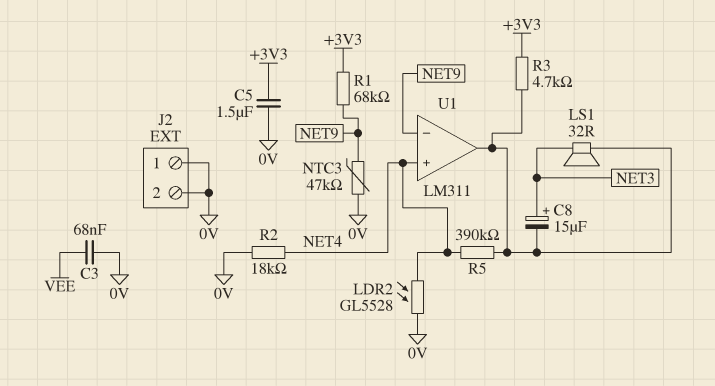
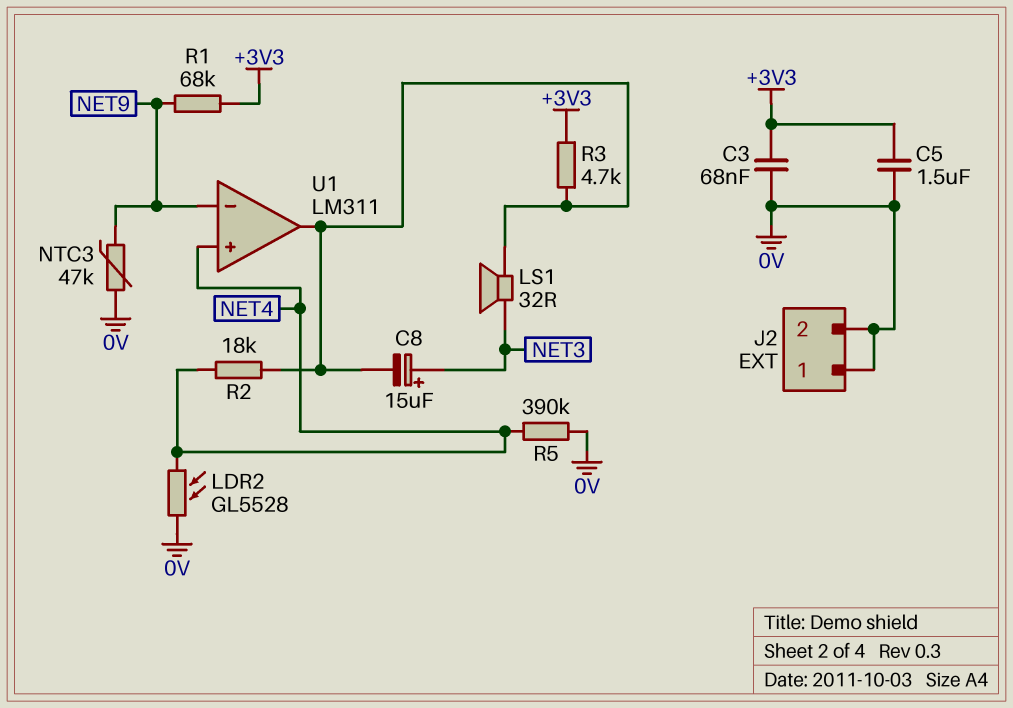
C3: 68nF (0V, VEE) -> 68nF (+3V3, 0V)
R2: 18k (0V, NET4) -> 18k (NET4, U1/out)
R5: 390k (NET4, U1/out) -> 390k (0V, NET4)

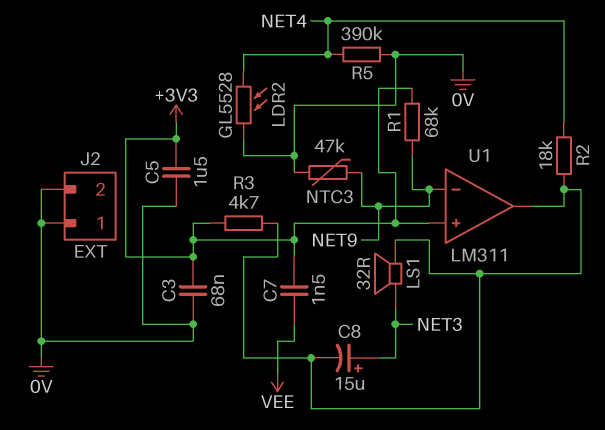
C7: none -> 1.5nF (+3V3, VEE)
U1 pin in+: NET4 -> +3V3

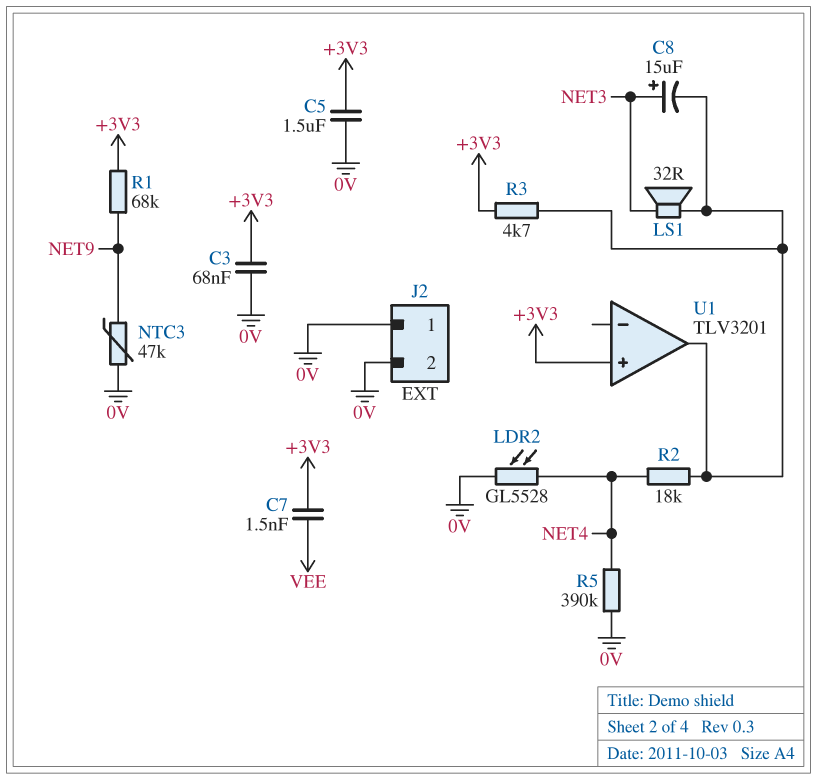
U1: LM311 -> TLV3201
U1 pin in-: NET9 -> none

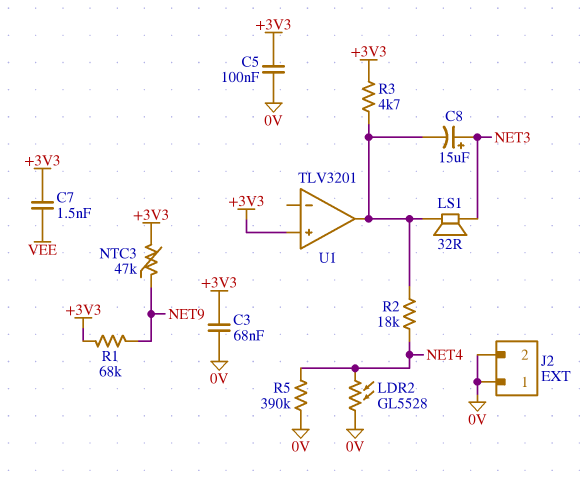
C5: 1.5uF (+3V3, 0V) -> 100nF (+3V3, 0V)
NTC3: 47k (0V, NET9) -> 47k (+3V3, NET9)

